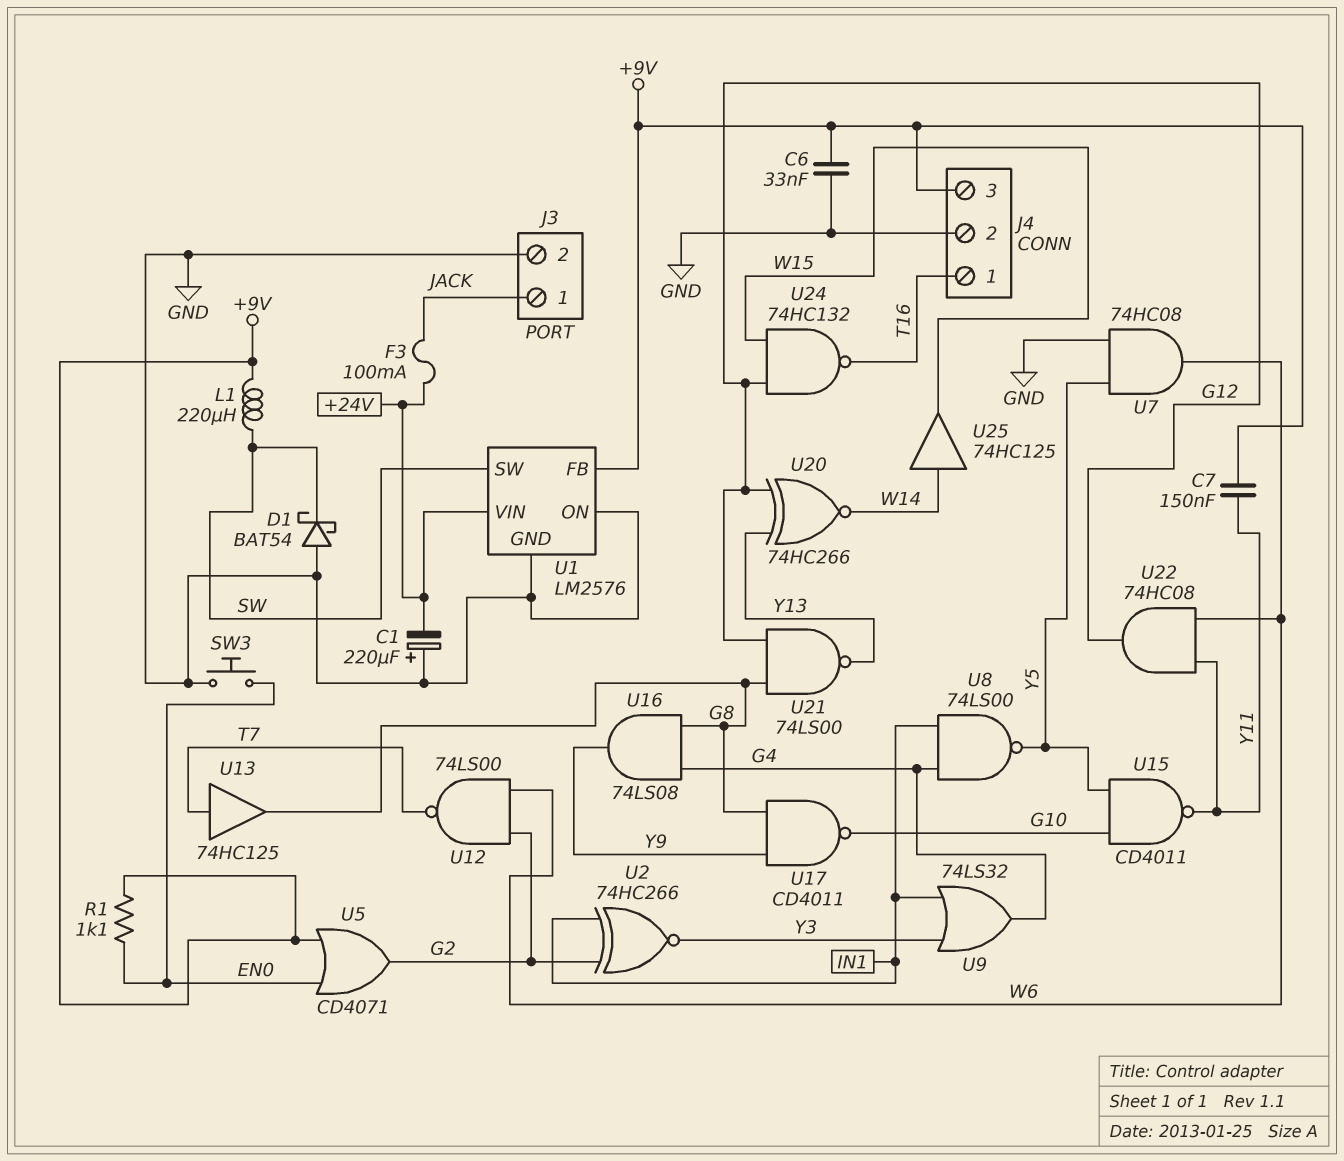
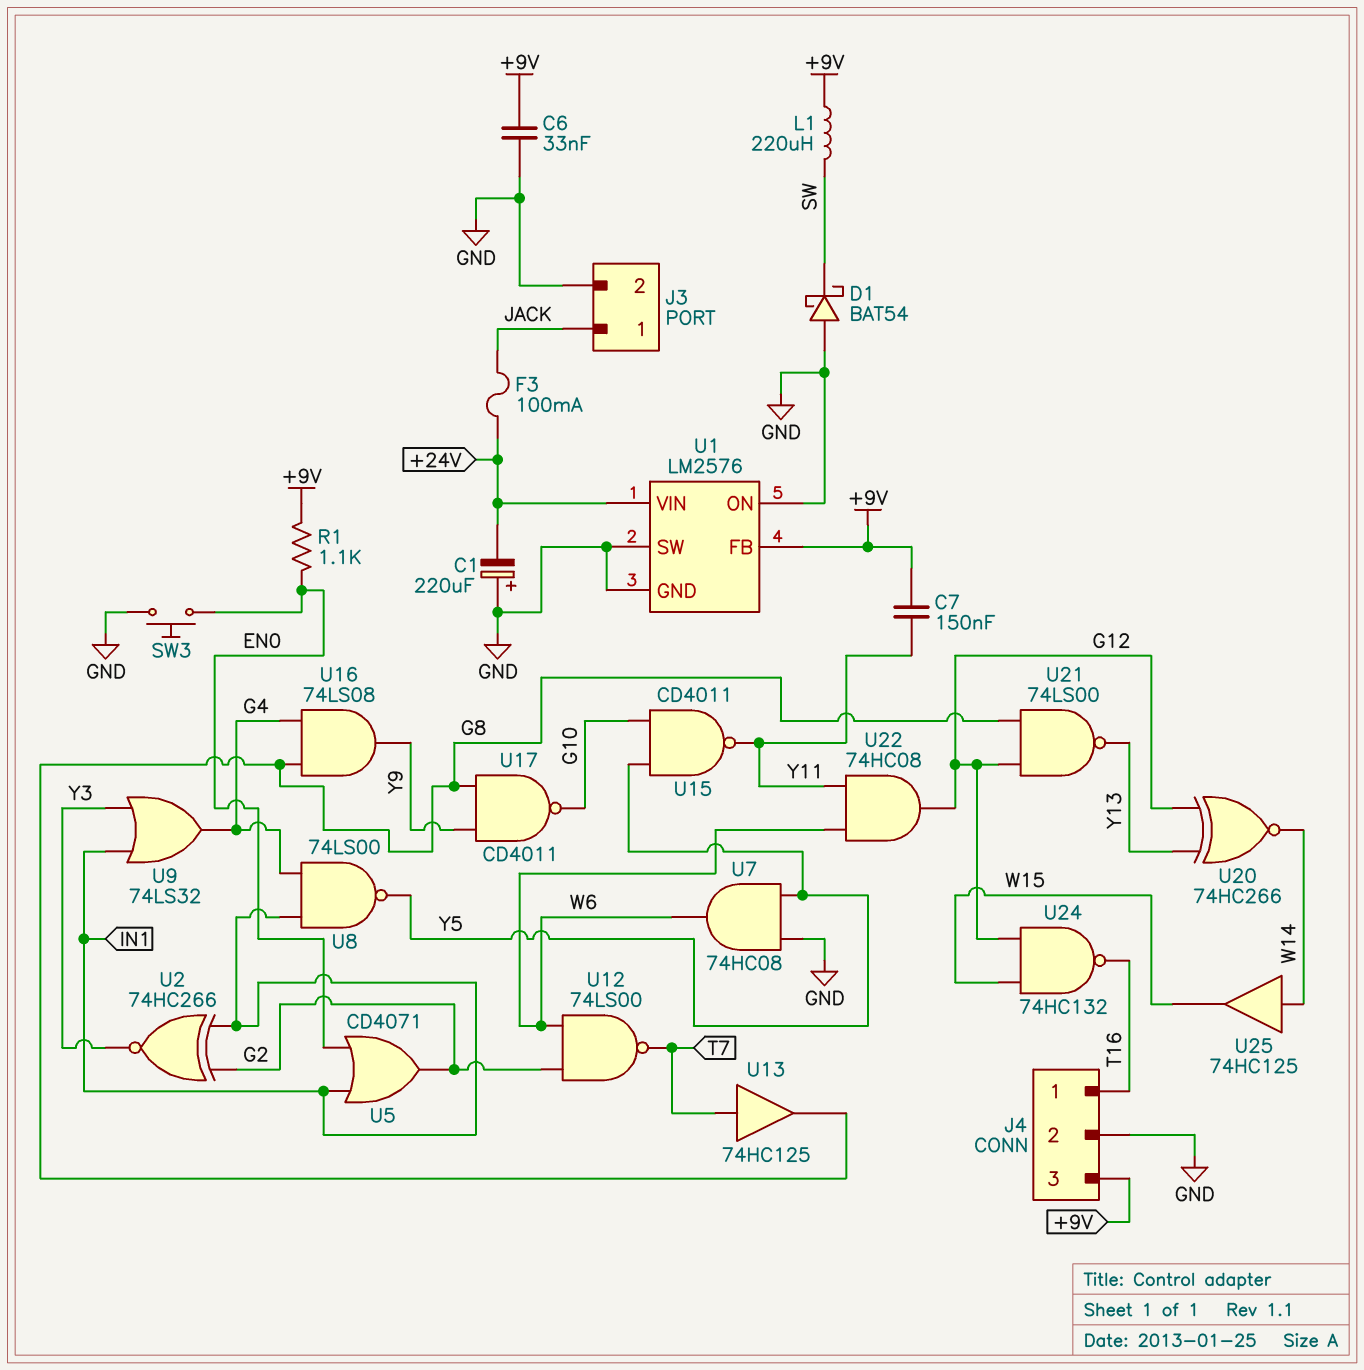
U1 pin SW: SW -> GND
U5: OR CD4071 (in +9V, in EN0, out G2) -> OR CD4071 (in EN0, in IN1, out G2)

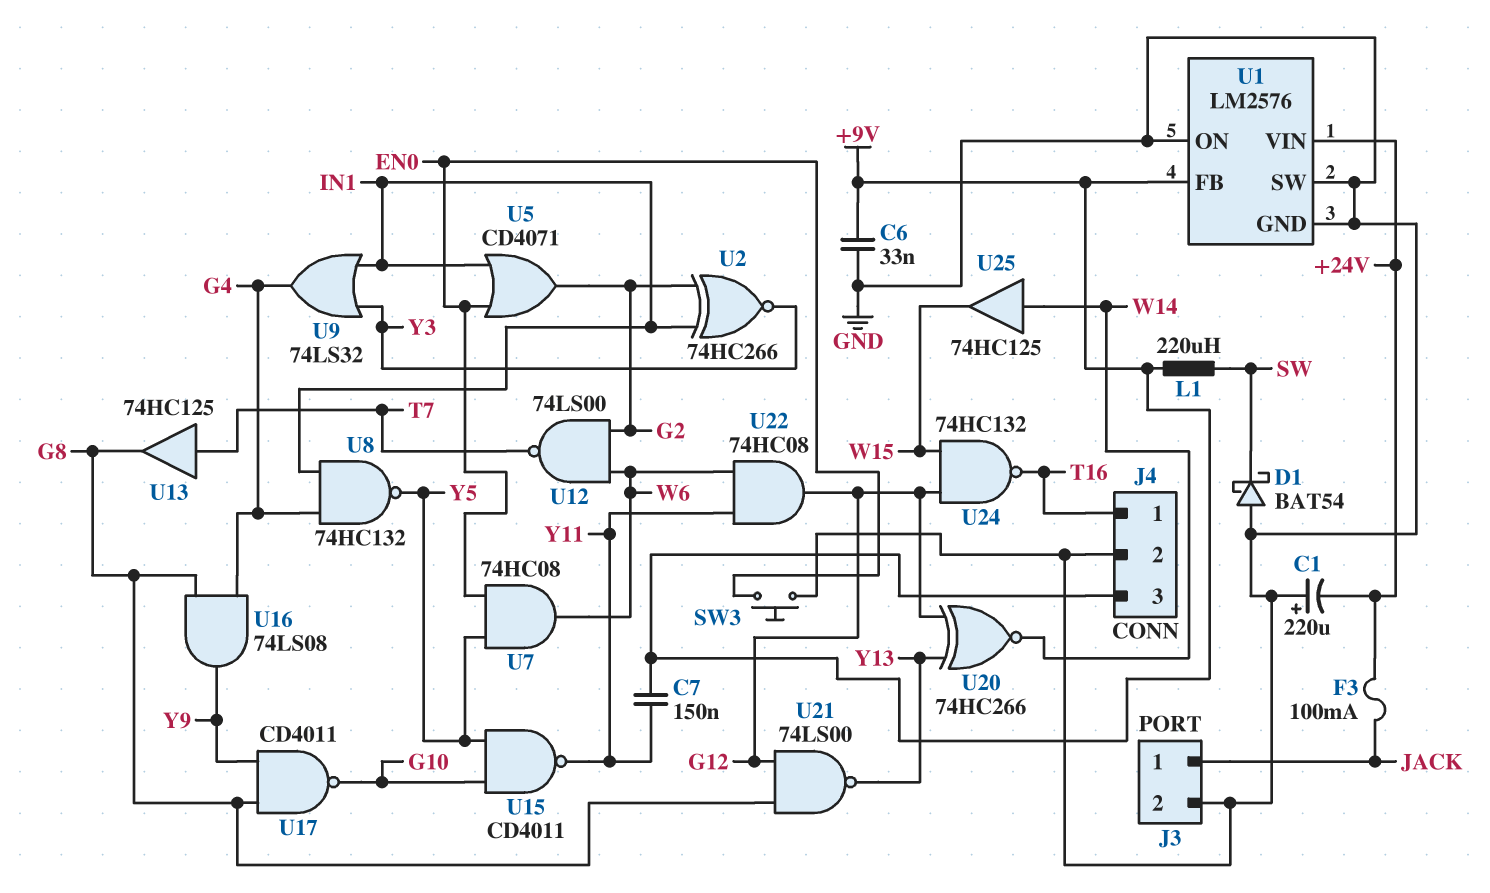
R1: 1.1k (+9V, EN0) -> none
U7: AND 74HC08 (in GND, in Y5, out W6) -> AND 74HC08 (in EN0, in Y5, out W6)
U8: NAND 74LS00 (in G4, in IN1, out Y5) -> NAND 74HC132 (in G4, in IN1, out Y5)

